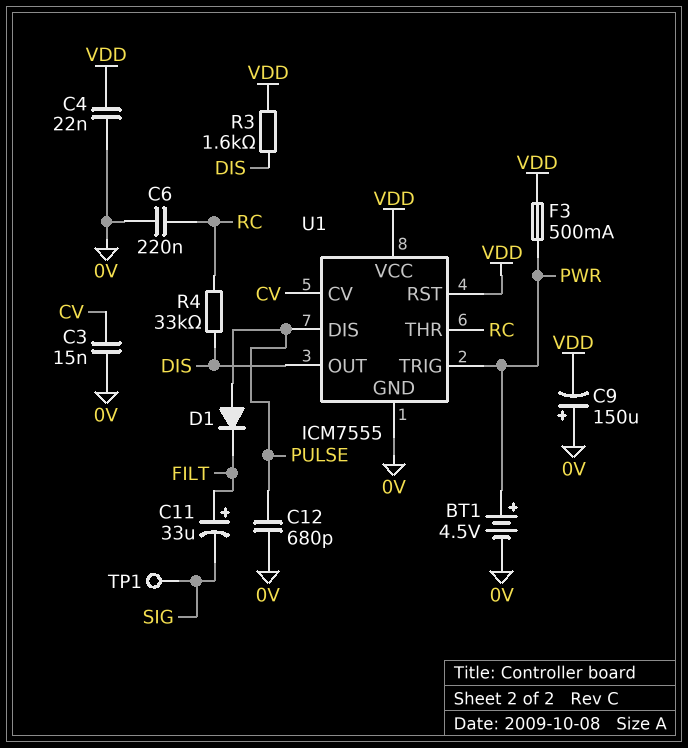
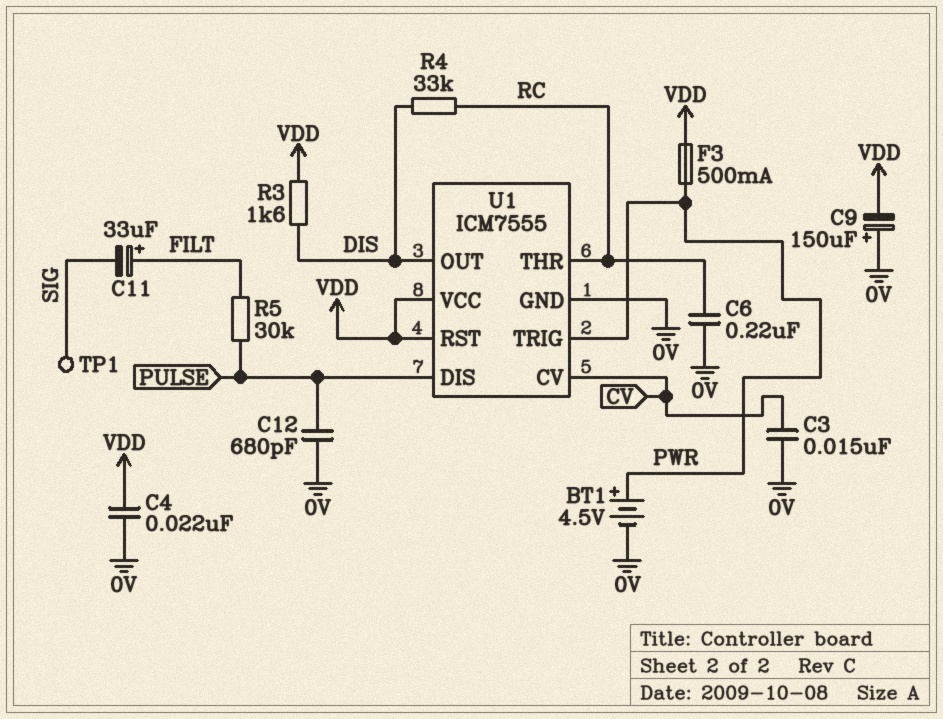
D1: diode (A PULSE, K FILT) -> none
R5: none -> 30k (FILT, PULSE)

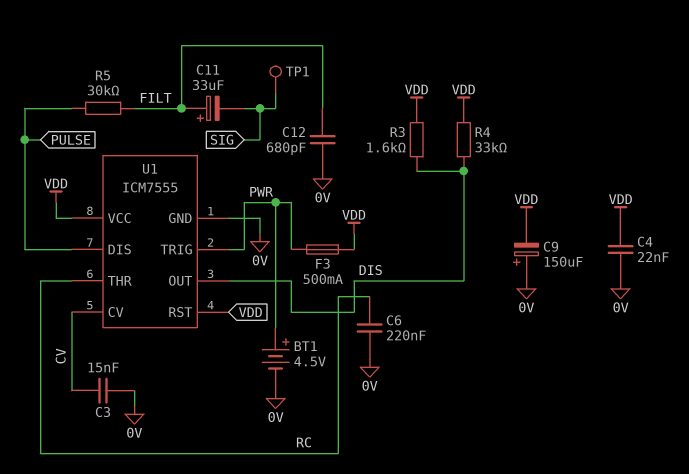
C12: 680pF (0V, PULSE) -> 680pF (0V, FILT)
R4: 33k (DIS, RC) -> 33k (DIS, VDD)

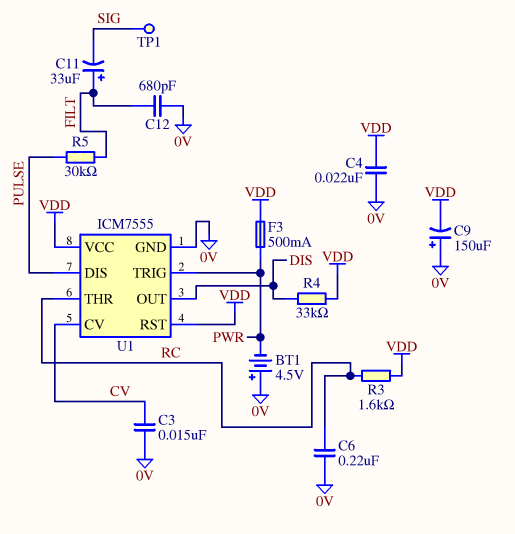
BT1: 4.5V (plus PWR, minus 0V) -> 4.5V (plus 0V, minus PWR)
R3: 1.6k (DIS, VDD) -> 1.6k (RC, VDD)

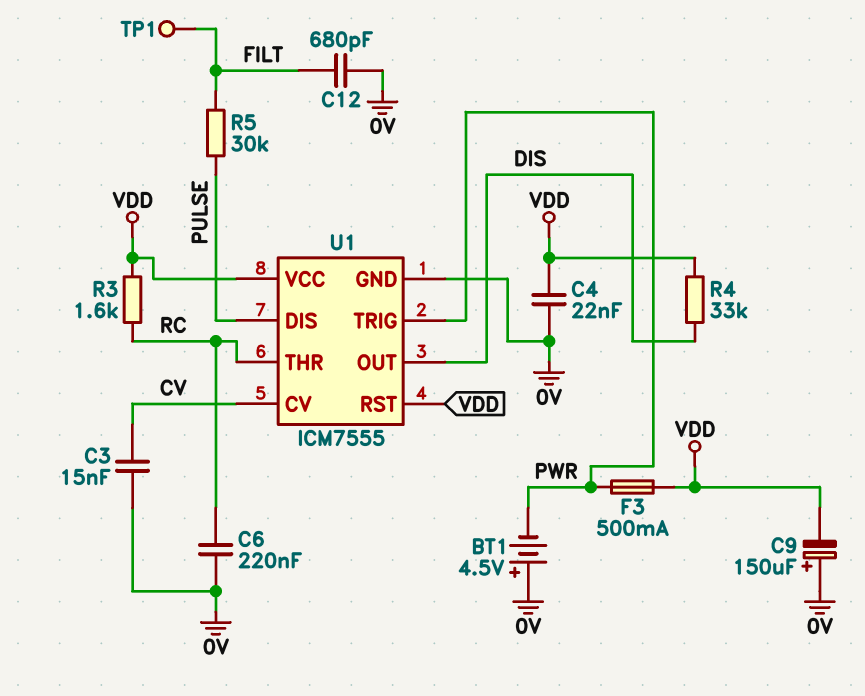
C11: 33uF (plus FILT, minus SIG) -> none
TP1: test point (SIG) -> test point (FILT)

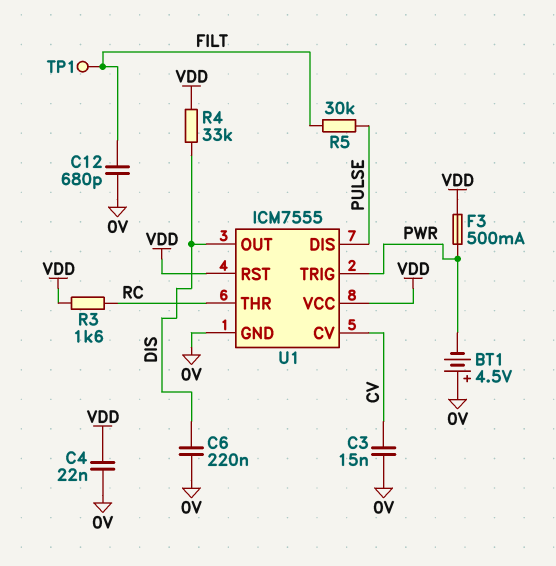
C6: 220nF (0V, RC) -> 220nF (0V, DIS)
C9: 150uF (plus 0V, minus VDD) -> none

